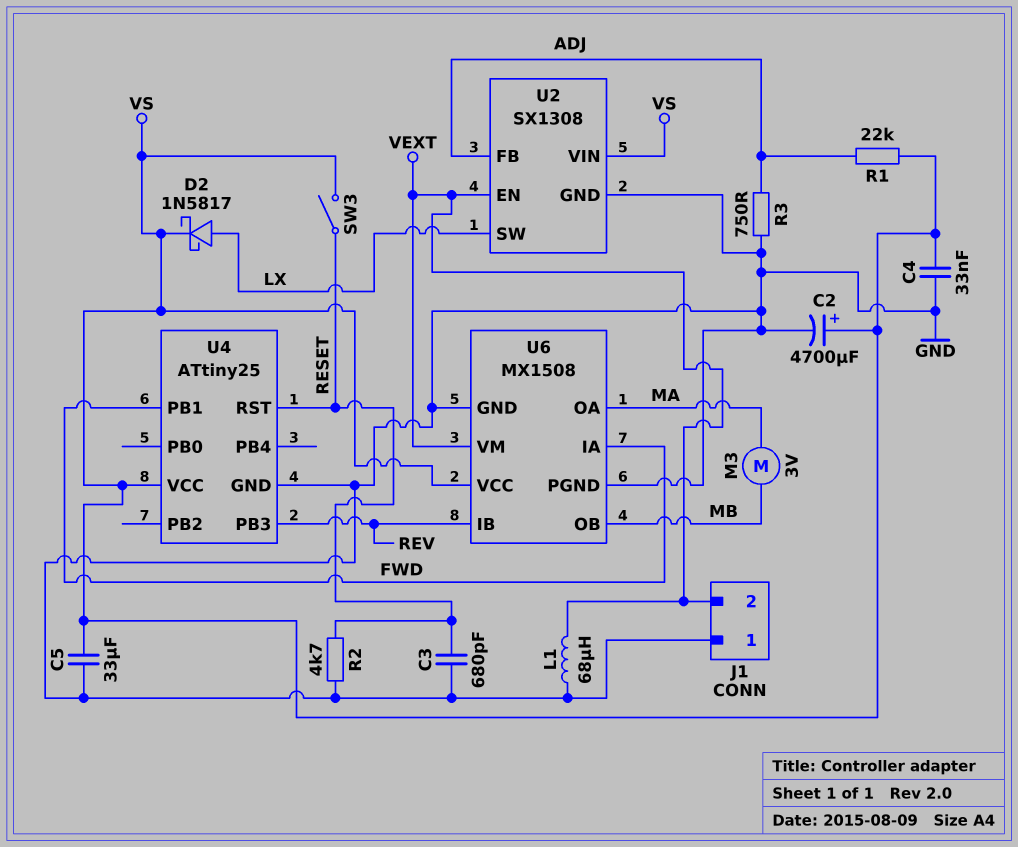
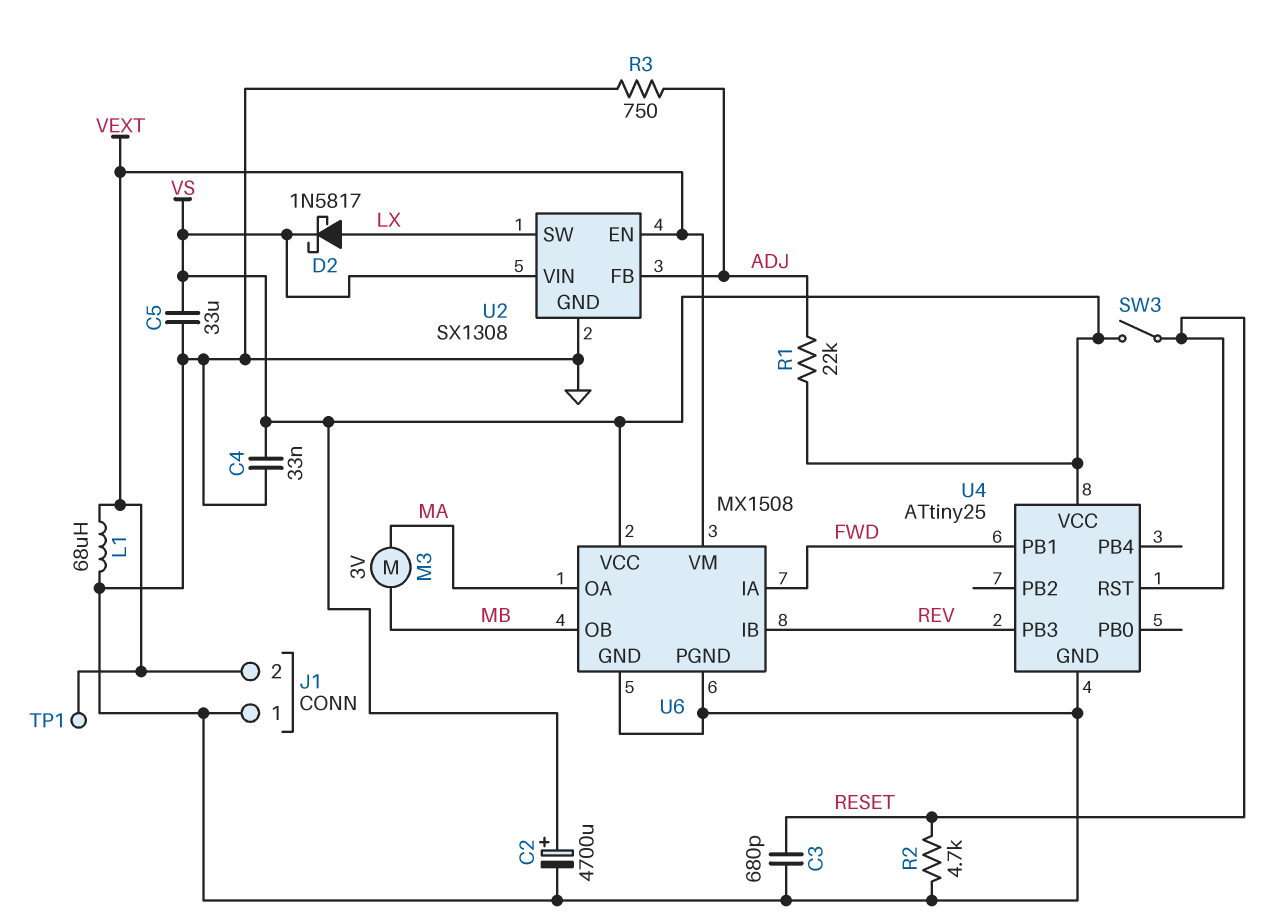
TP1: none -> test point (VEXT)

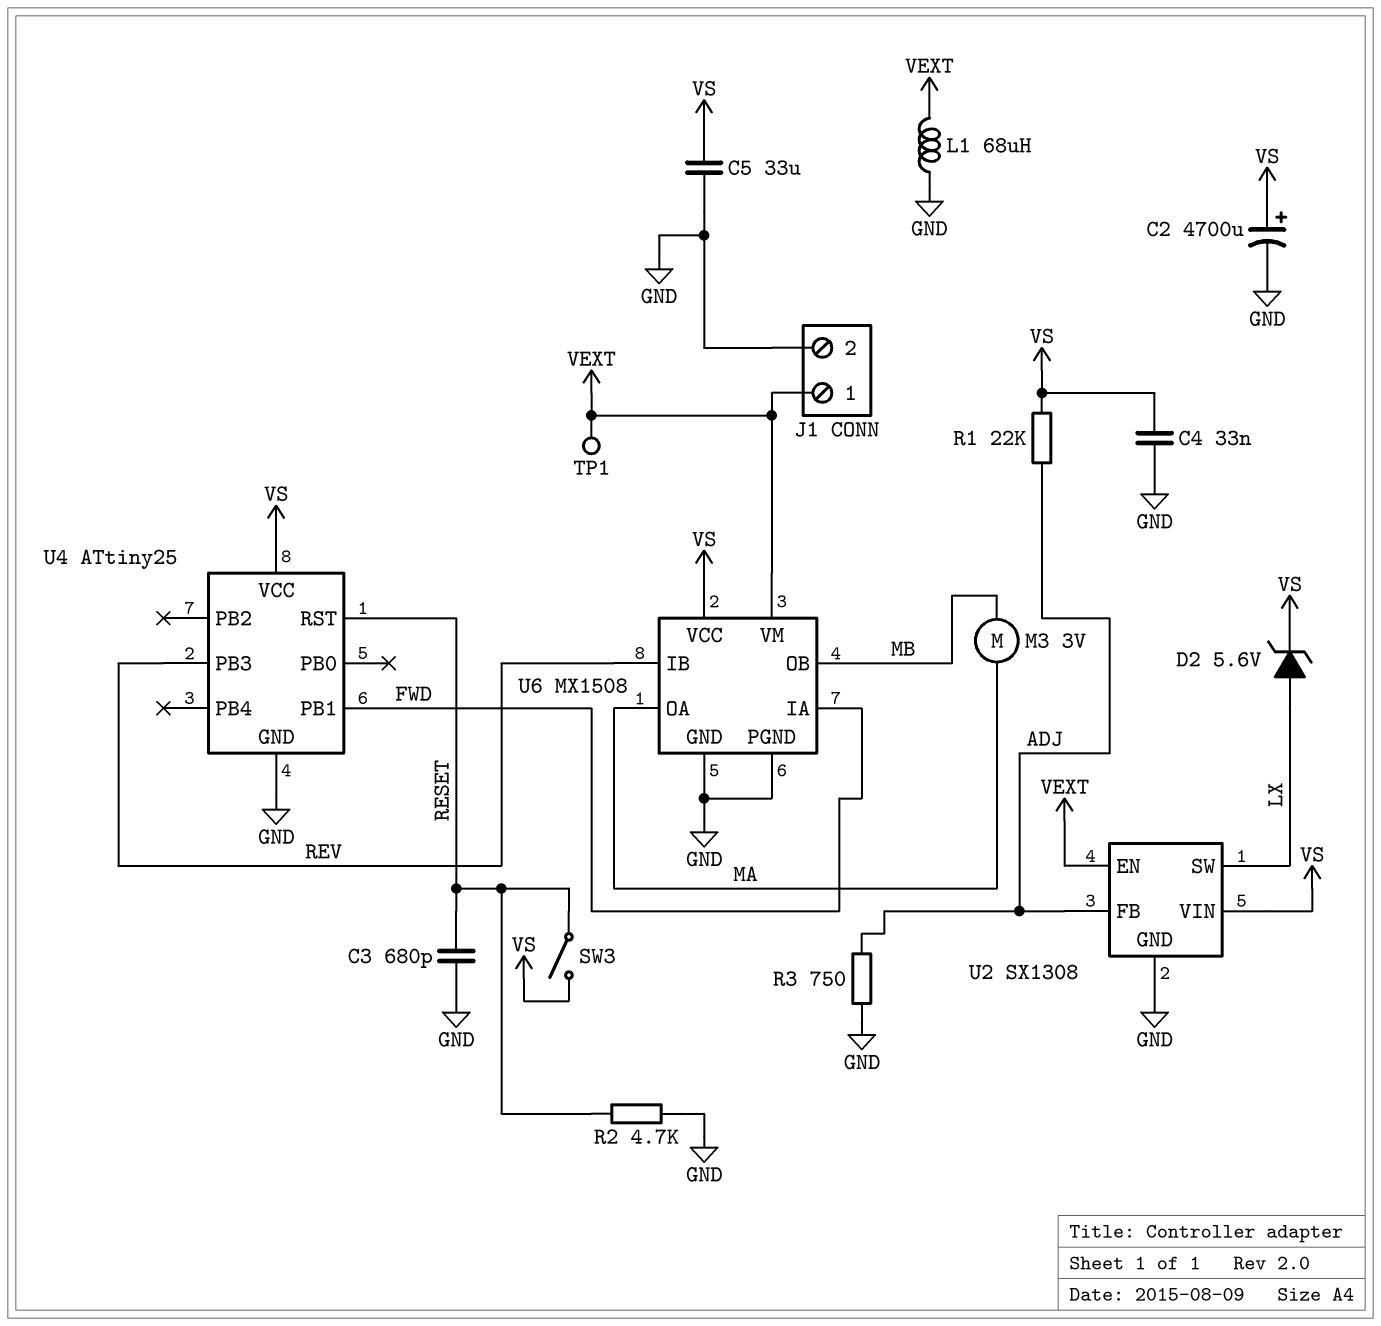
D2: schottky 1N5817 (A LX, K VS) -> zener 5.6V (A LX, K VS)
J1 pin 1: GND -> VEXT
J1 pin 2: VEXT -> GND

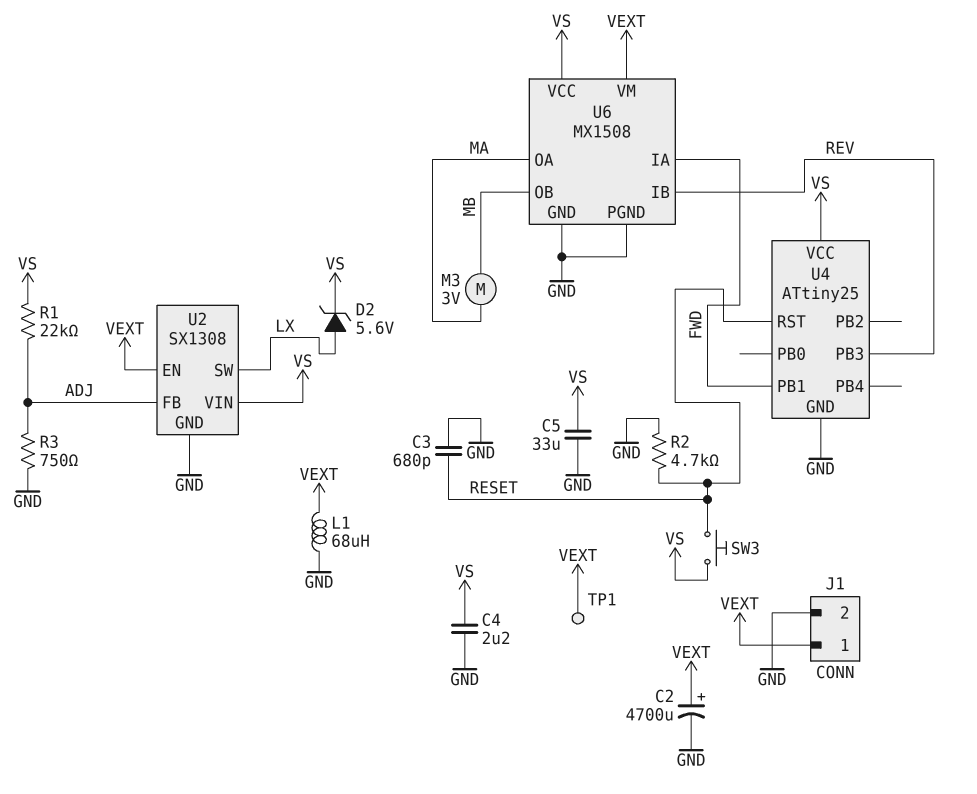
C2: 4700uF (plus VS, minus GND) -> 4700uF (plus VEXT, minus GND)
C4: 33nF (GND, VS) -> 2.2uF (GND, VS)
SW3: switch (RESET, VS) -> button (RESET, VS)

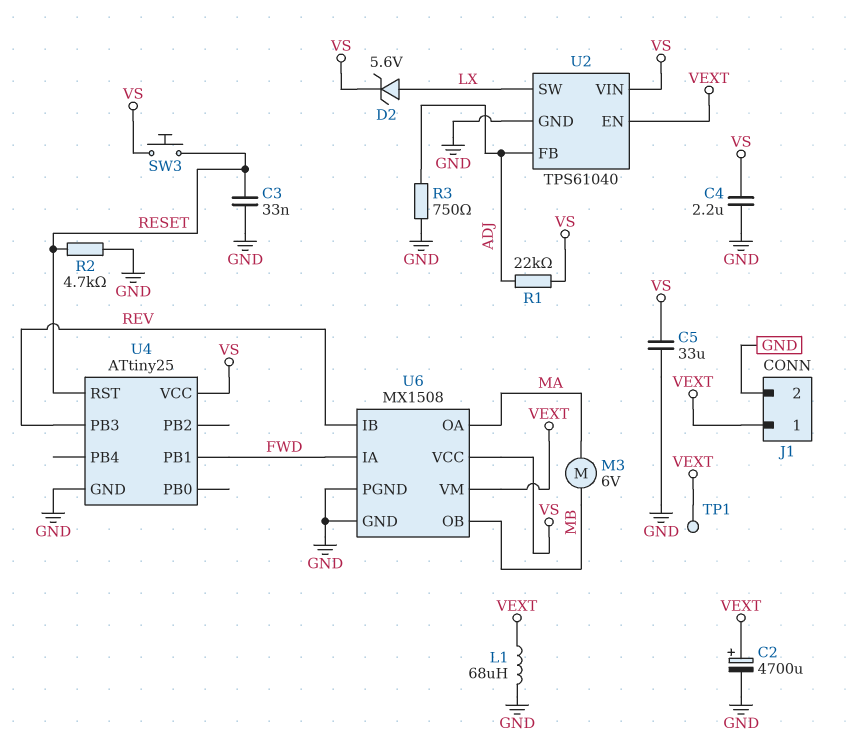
C3: 680pF (GND, RESET) -> 33nF (GND, RESET)
M3: motor 3V (MA, MB) -> motor 6V (MA, MB)
U2: SX1308 -> TPS61040

